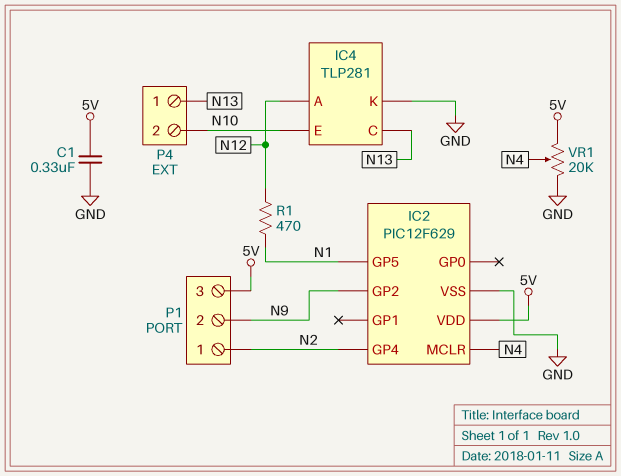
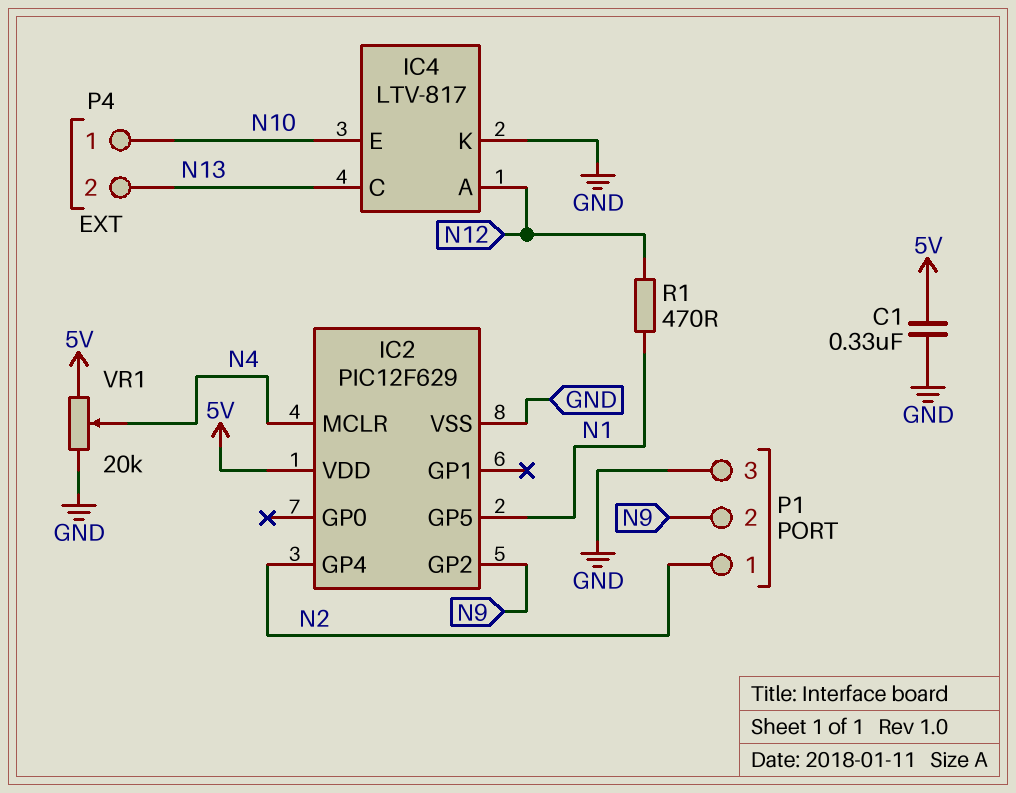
IC4: TLP281 -> LTV-817
P1 pin 3: 5V -> GND
P4 pin 1: N13 -> N10
P4 pin 2: N10 -> N13

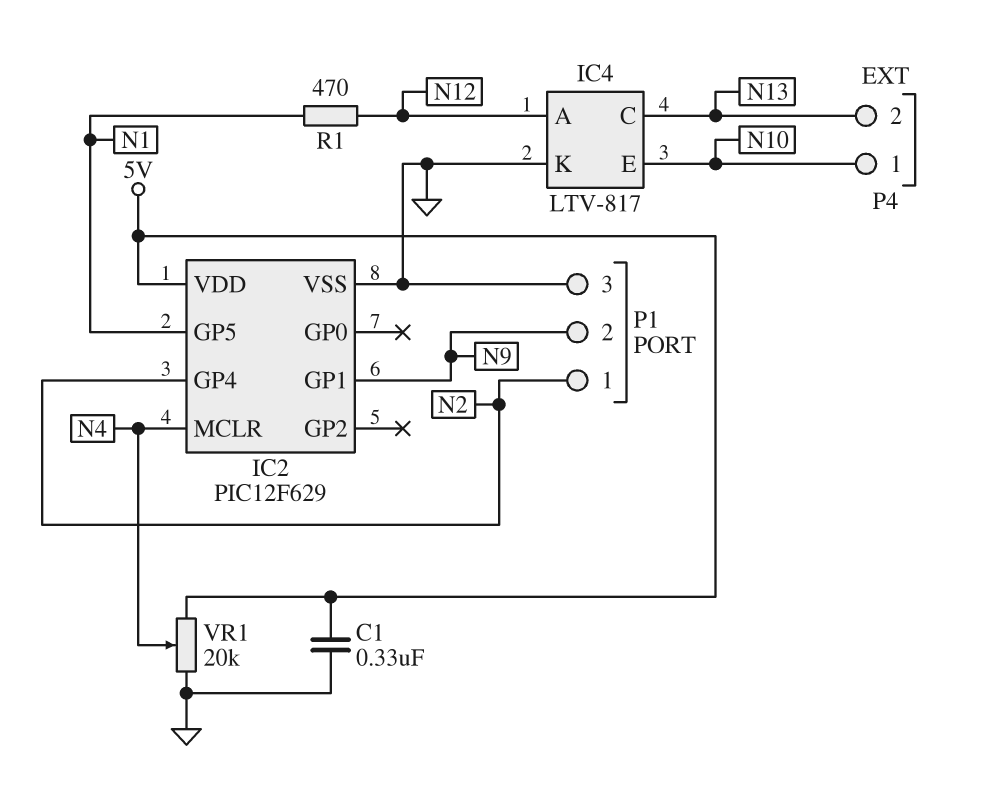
IC2 pin GP1: none -> N9
IC2 pin GP2: N9 -> none

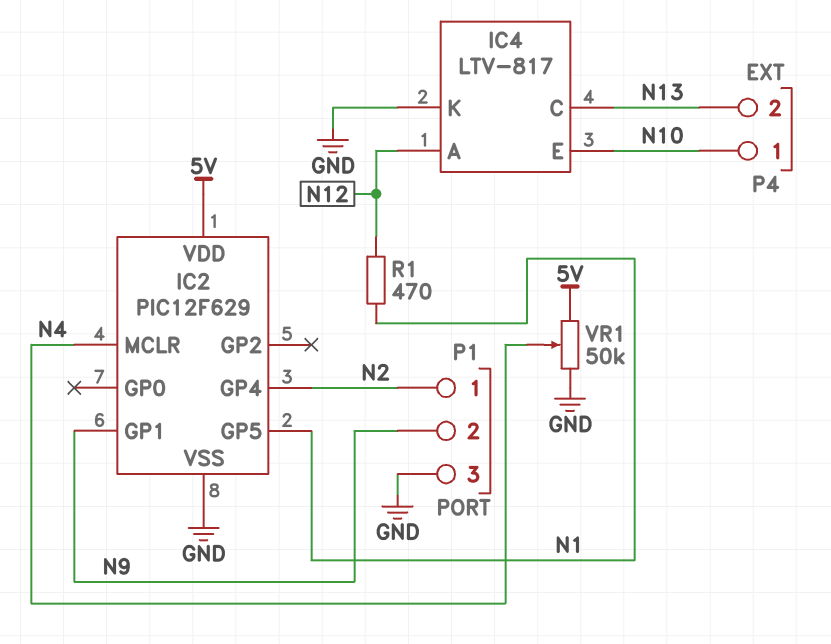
C1: 330nF (5V, GND) -> none
VR1: 20k (5V, GND, wiper N4) -> 50k (5V, GND, wiper N4)

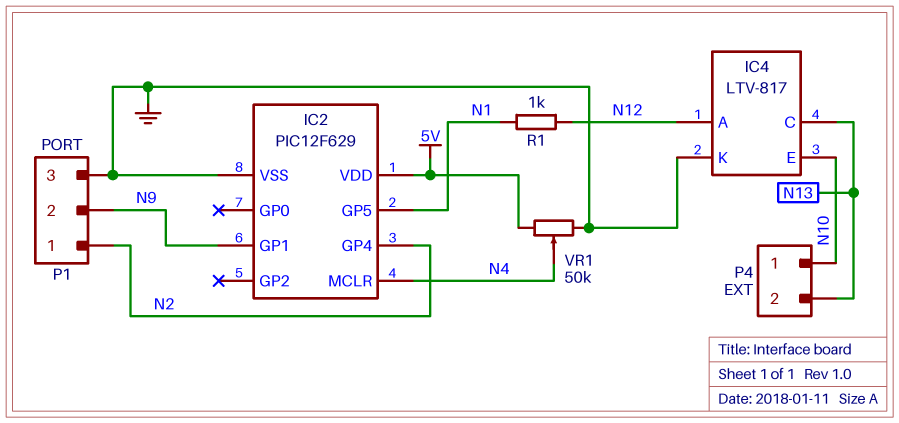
R1: 470 (N1, N12) -> 1k (N1, N12)

